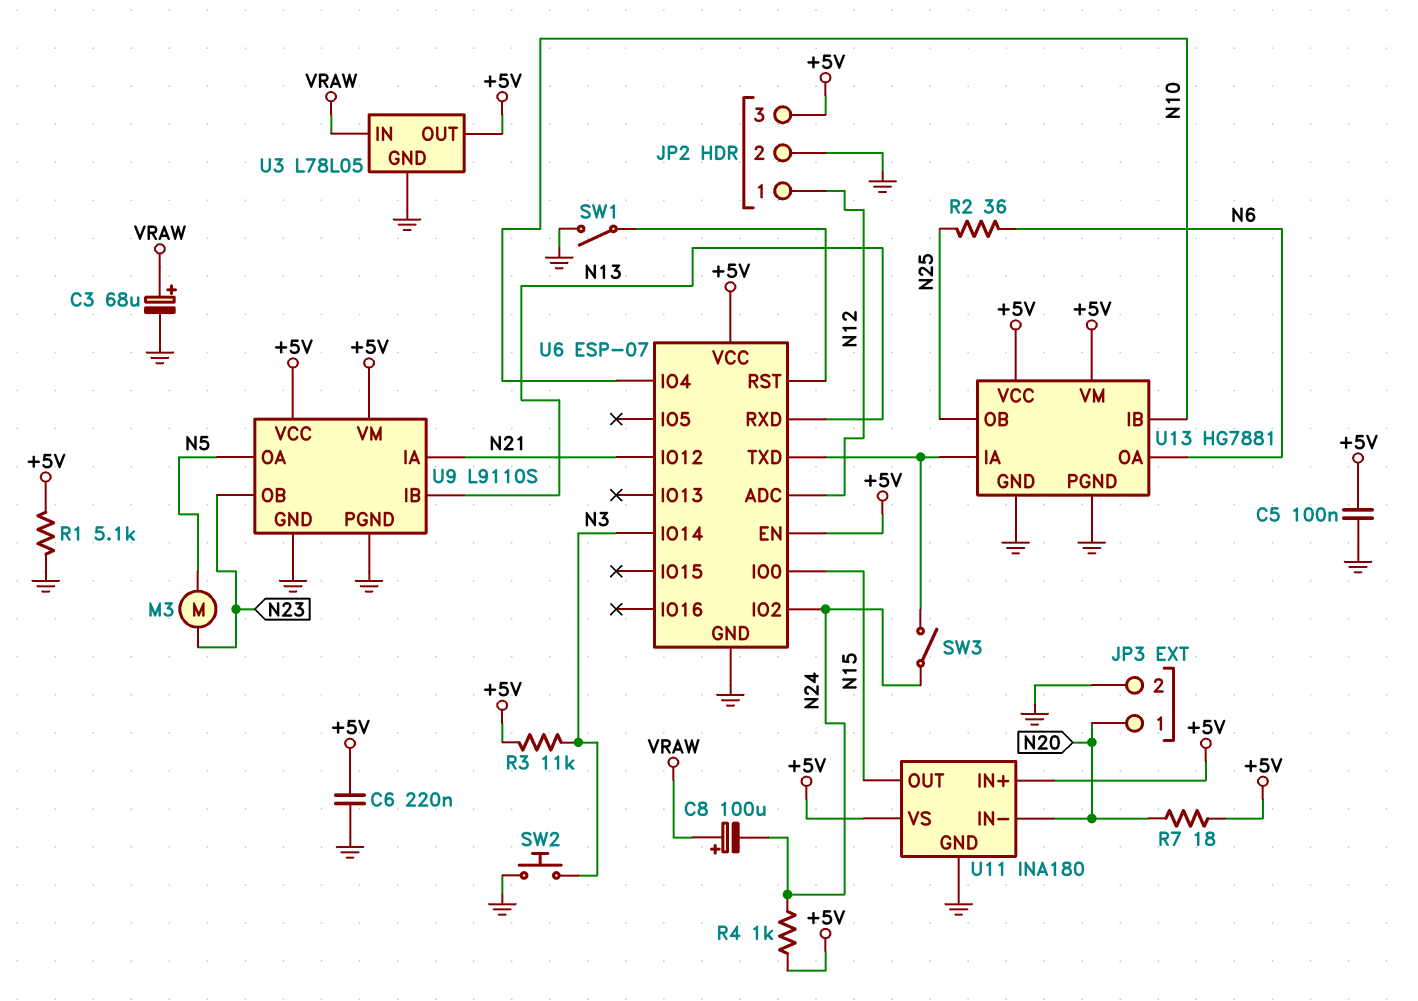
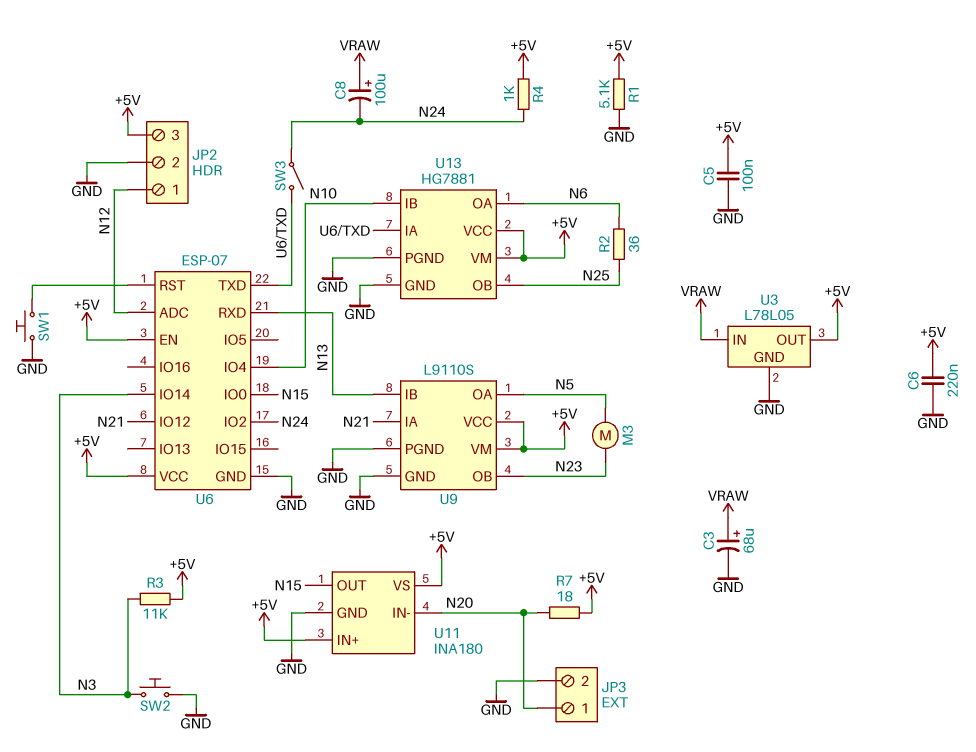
SW1: switch (GND, U6/RST) -> button (GND, U6/RST)

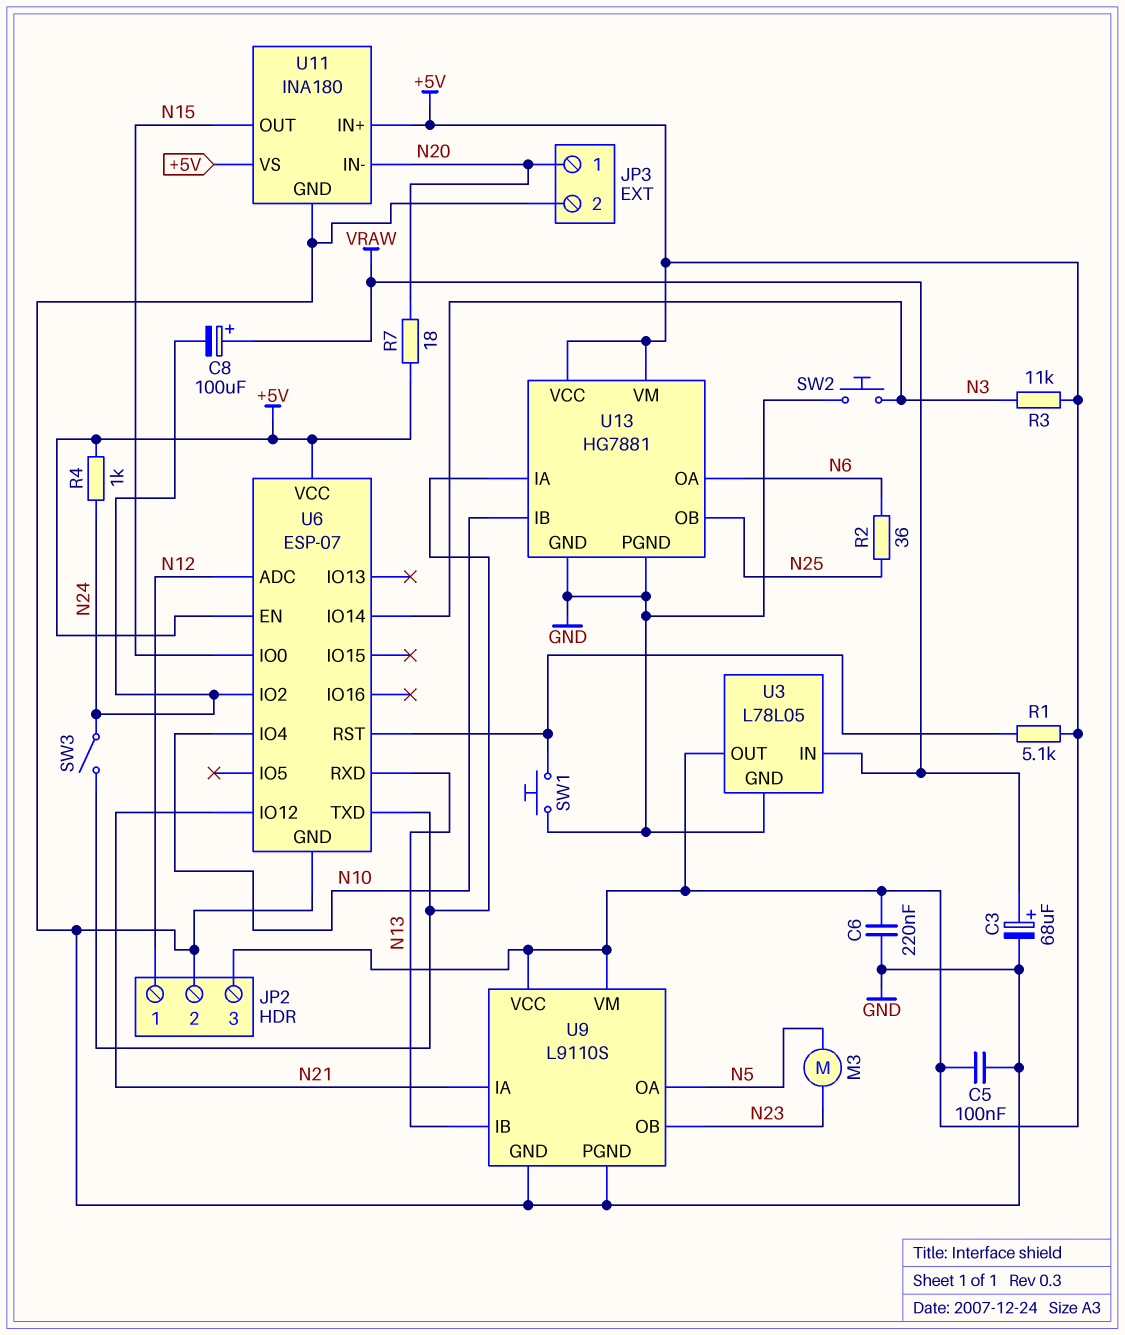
R1: 5.1k (+5V, GND) -> 5.1k (+5V, U6/RST)

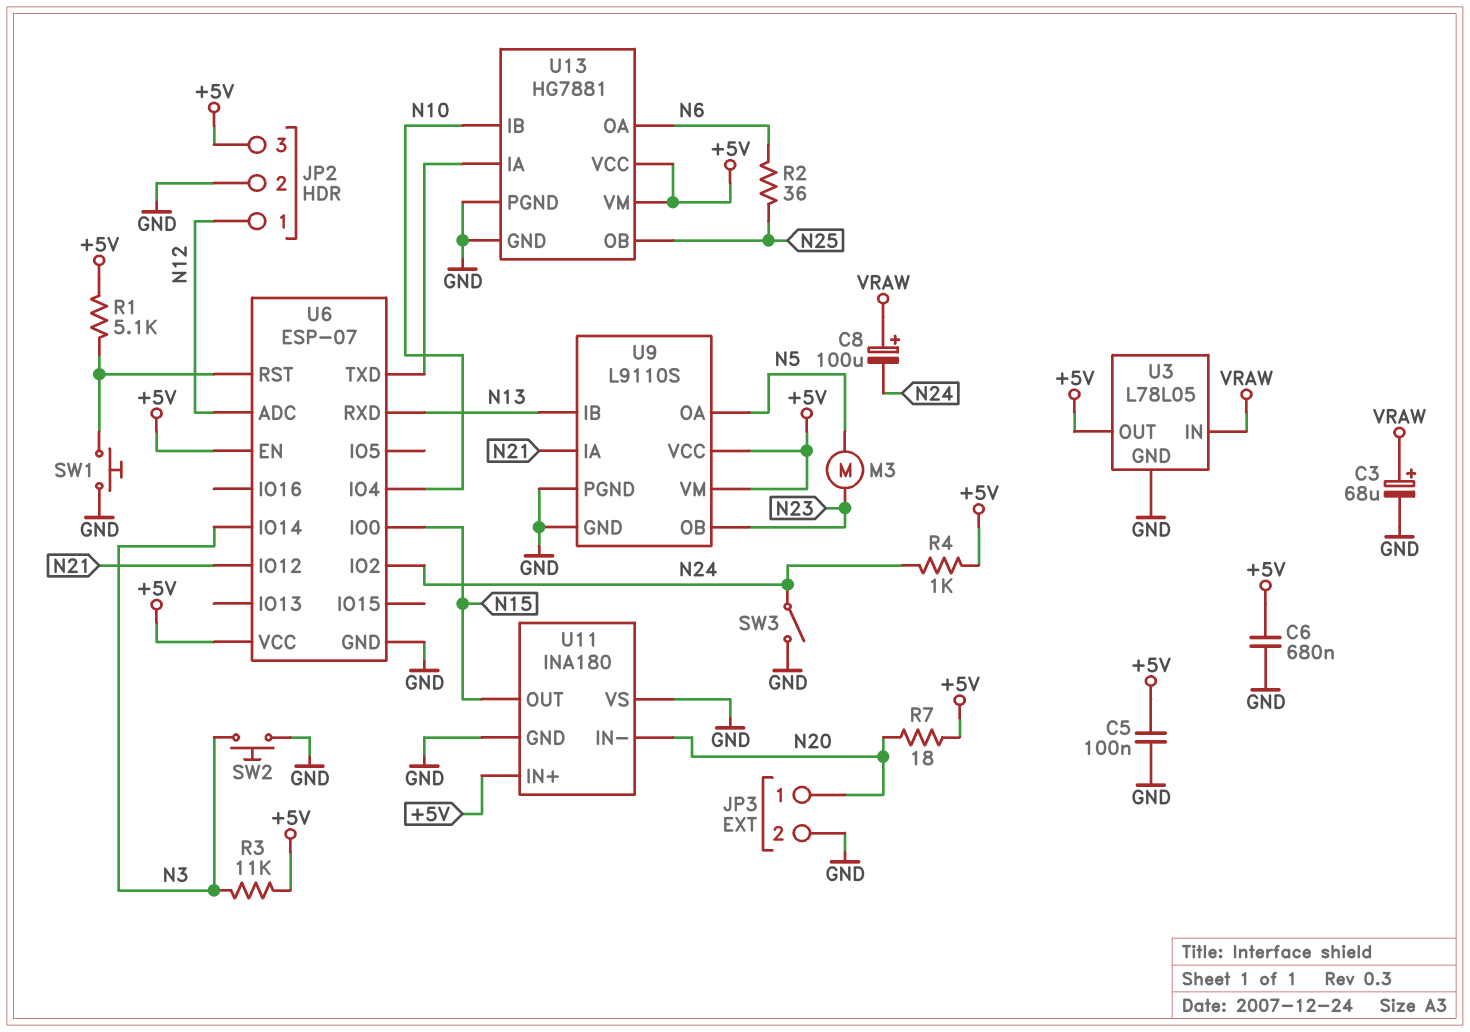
C6: 220nF (+5V, GND) -> 680nF (+5V, GND)
SW3: switch (N24, U6/TXD) -> switch (GND, N24)
U11 pin VS: +5V -> GND

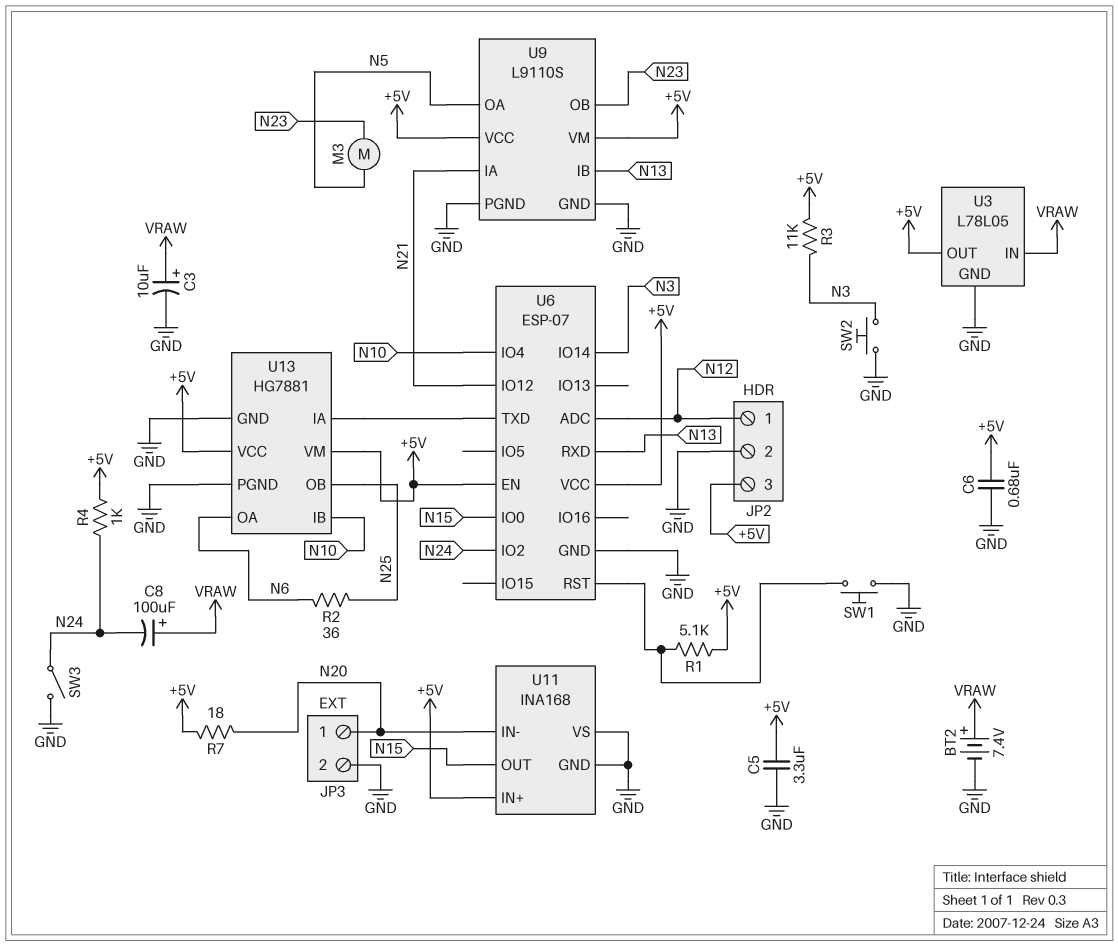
BT2: none -> 7.4V (plus VRAW, minus GND)
C3: 68uF (plus VRAW, minus GND) -> 10uF (plus VRAW, minus GND)
C5: 100nF (+5V, GND) -> 3.3uF (+5V, GND)
U11: INA180 -> INA168

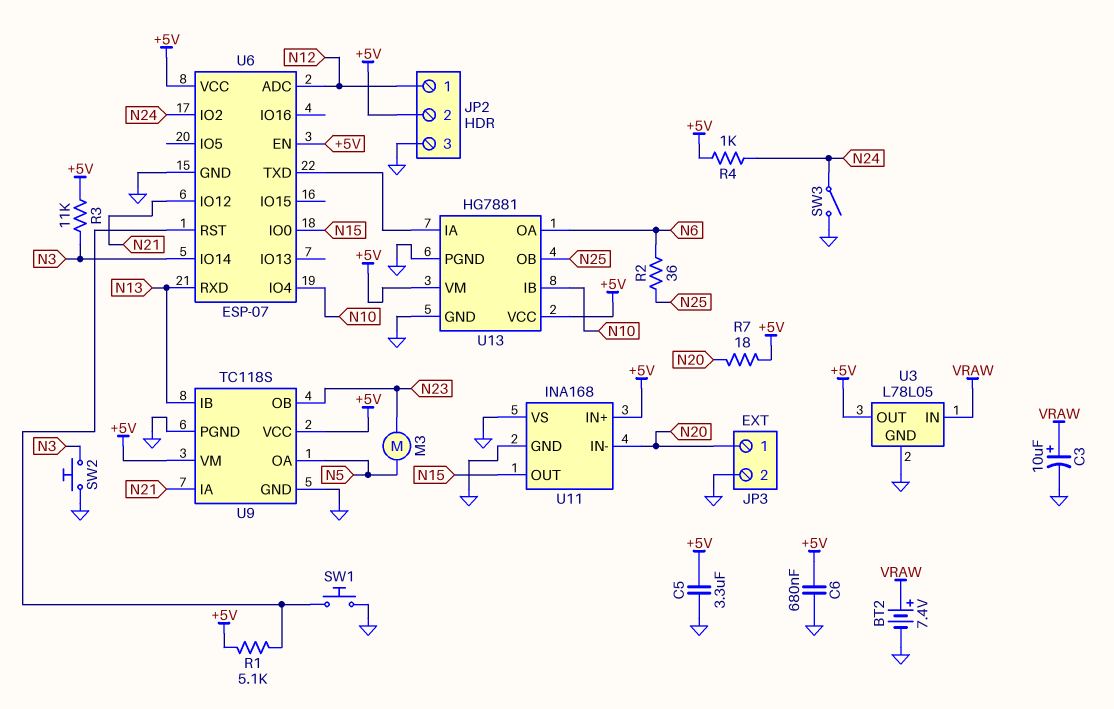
C8: 100uF (plus VRAW, minus N24) -> none
JP2 pin 2: GND -> +5V
JP2 pin 3: +5V -> GND
U9: L9110S -> TC118S

